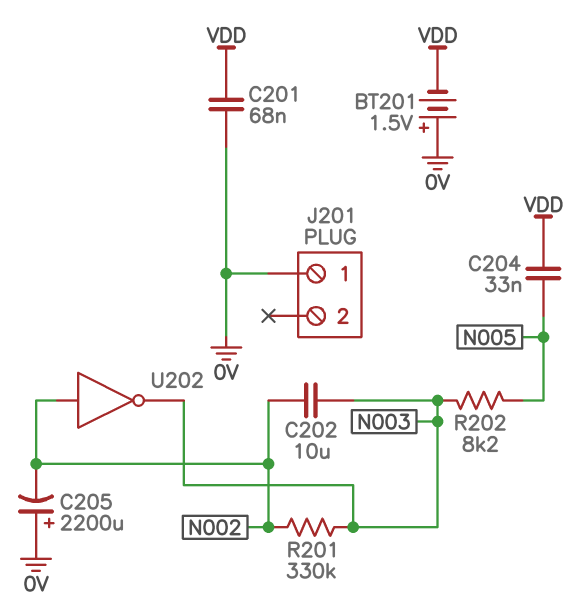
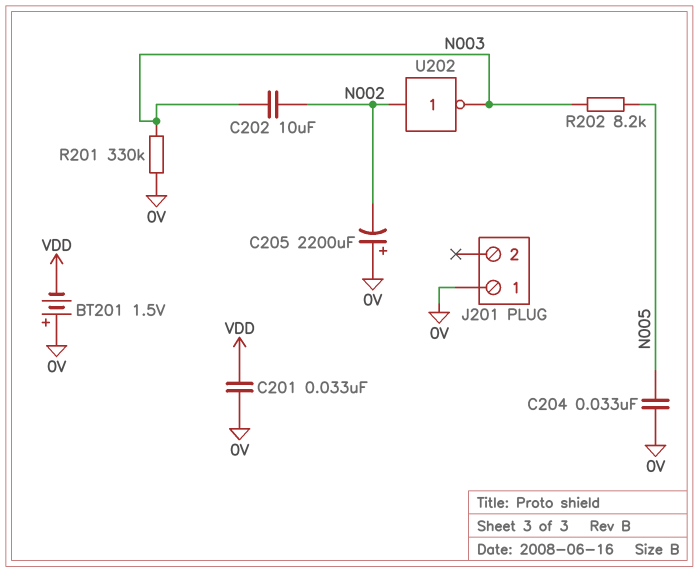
C201: 68nF (0V, VDD) -> 33nF (0V, VDD)
C204: 33nF (N005, VDD) -> 33nF (0V, N005)
R201: 330k (N002, N003) -> 330k (0V, N003)

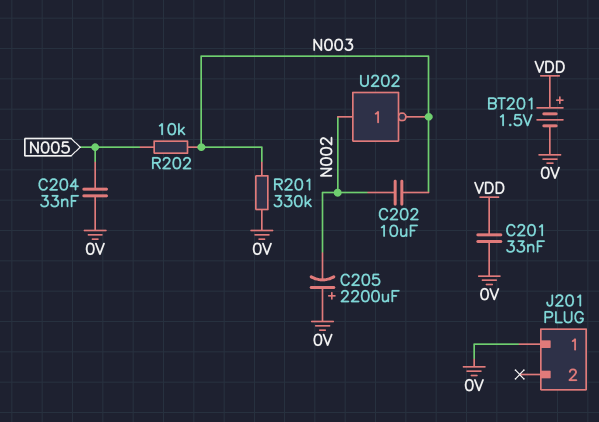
BT201: 1.5V (plus 0V, minus VDD) -> 1.5V (plus VDD, minus 0V)
R202: 8.2k (N003, N005) -> 10k (N003, N005)

